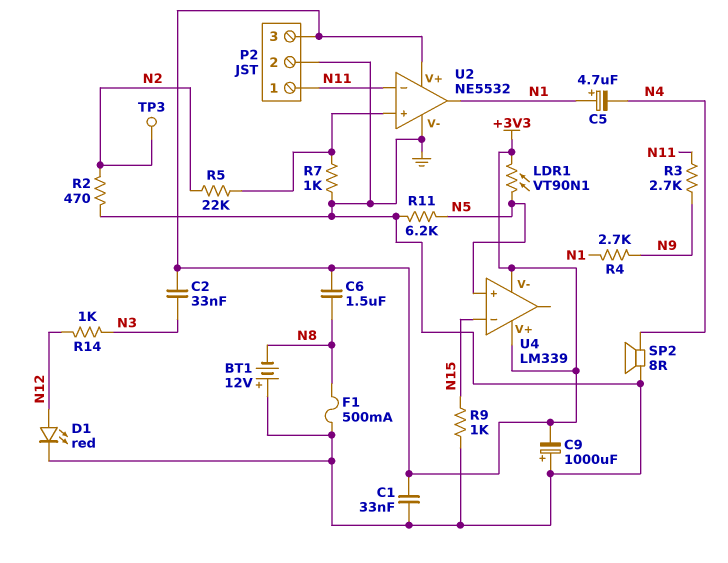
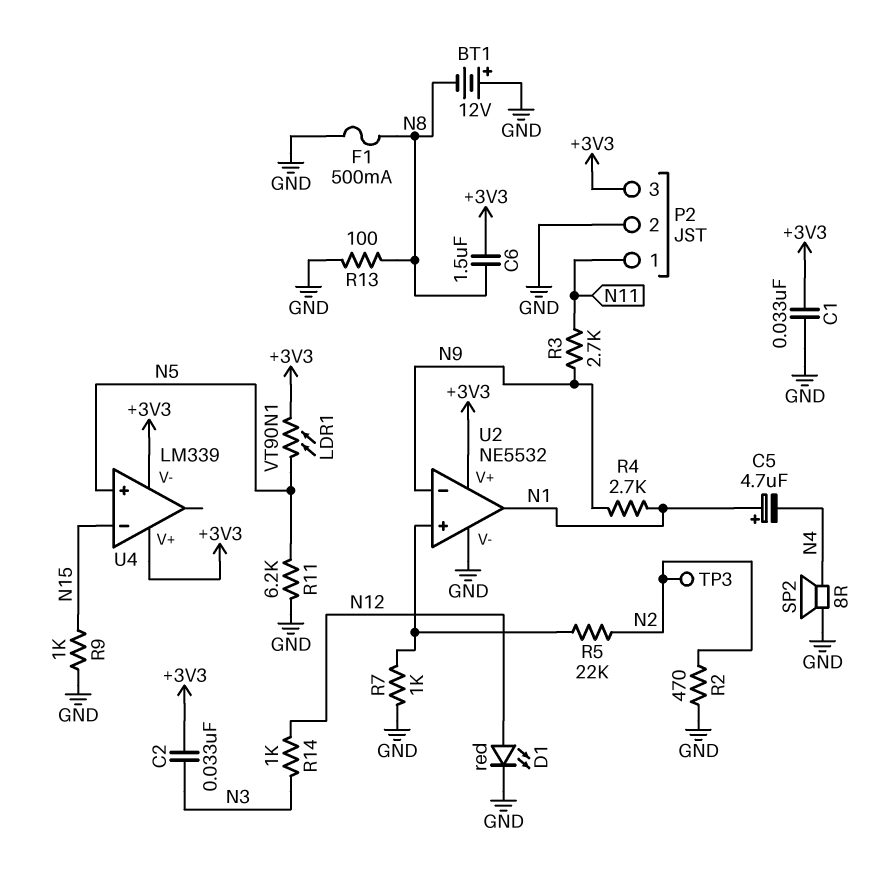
C9: 1000uF (plus GND, minus +3V3) -> none
R13: none -> 100 (GND, N8)
U2 pin in-: N11 -> N9

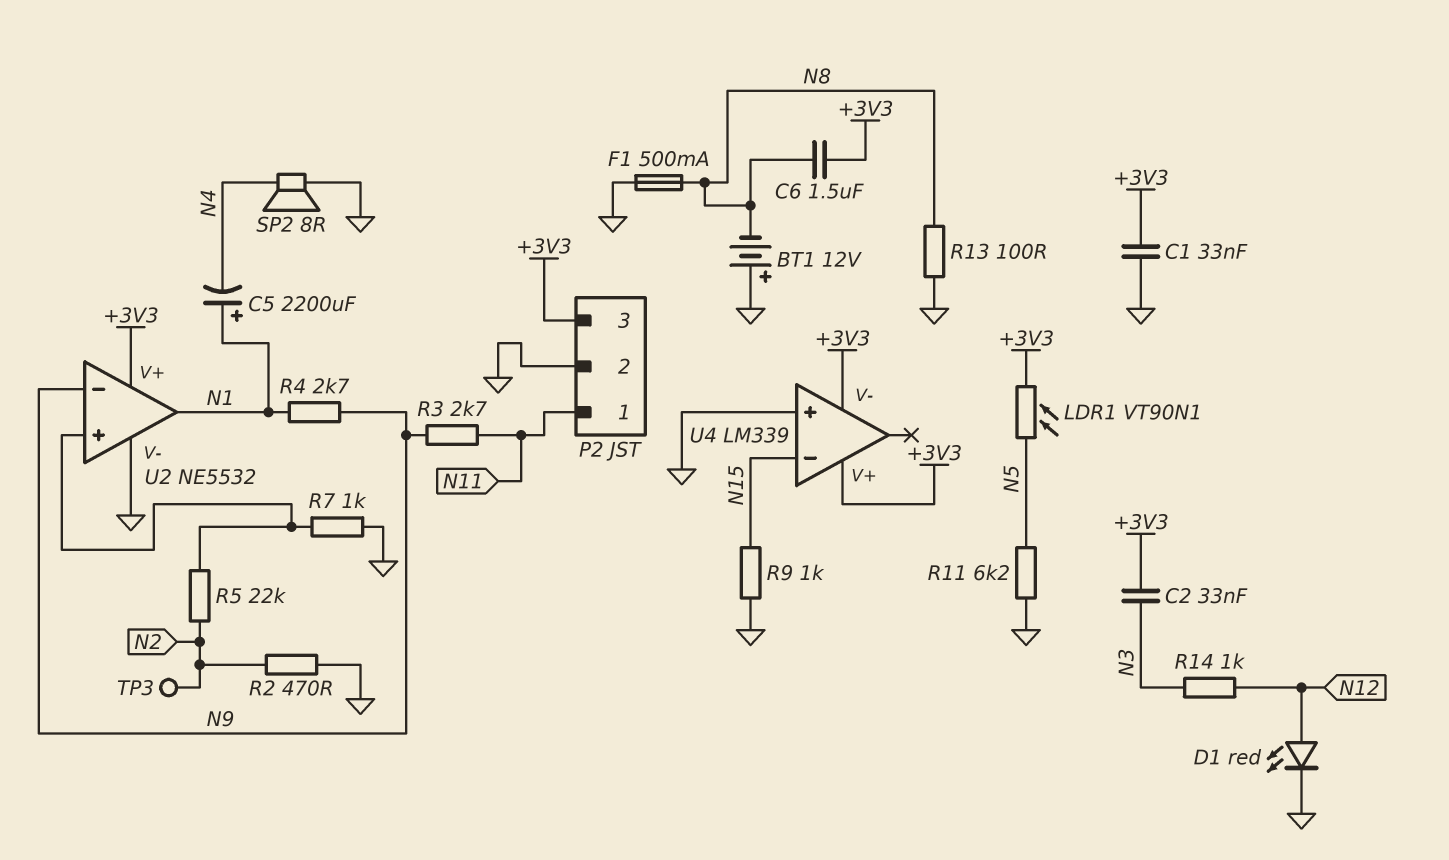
C5: 4.7uF (plus N1, minus N4) -> 2200uF (plus N1, minus N4)
U4 pin in+: N5 -> GND

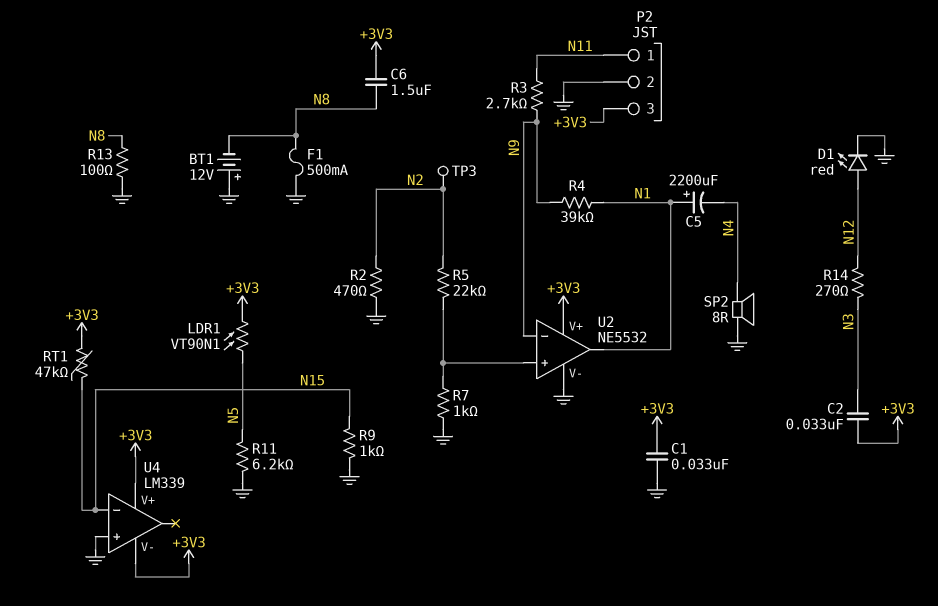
R4: 2.7k (N1, N9) -> 39k (N1, N9)
R14: 1k (N3, N12) -> 270 (N3, N12)
RT1: none -> 47k (+3V3, N15)

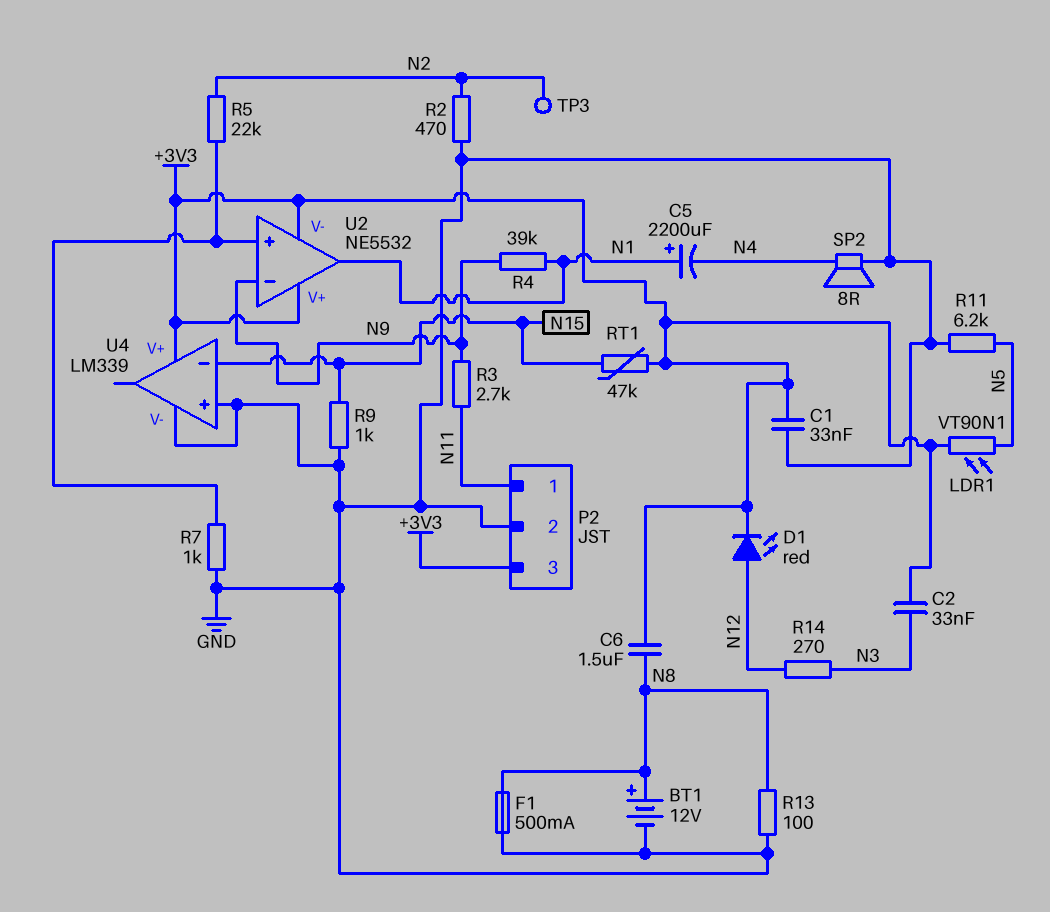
BT1: 12V (plus GND, minus N8) -> 12V (plus N8, minus GND)
D1: LED red (A N12, K GND) -> LED red (A N12, K +3V3)
U2 pin V-: GND -> +3V3
U4 pin V-: +3V3 -> GND

